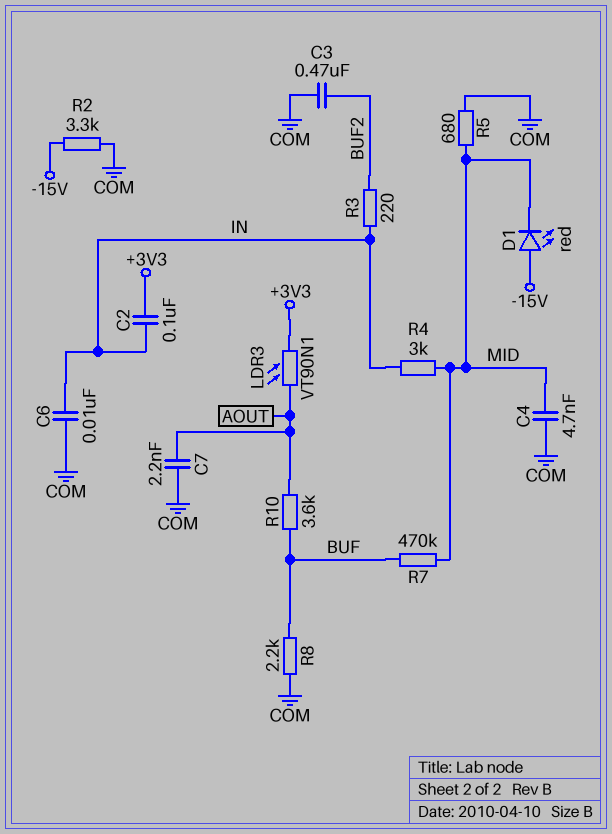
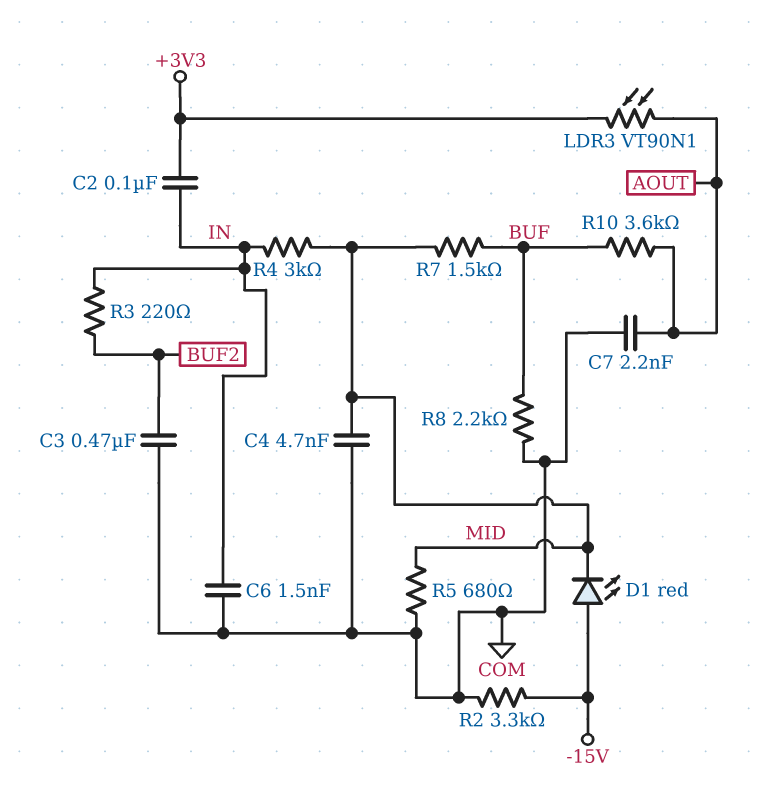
C6: 10nF (COM, IN) -> 1.5nF (COM, IN)
R7: 470k (BUF, MID) -> 1.5k (BUF, MID)

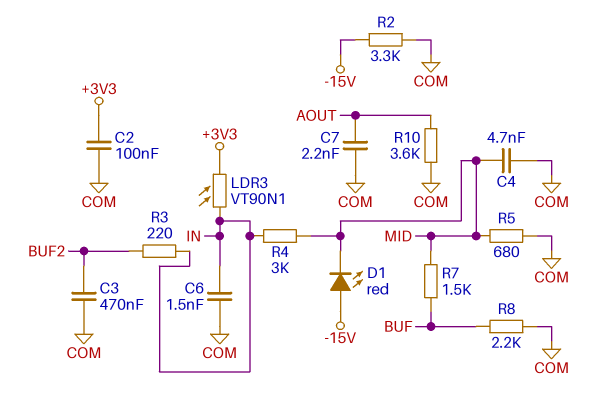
C2: 100nF (+3V3, IN) -> 100nF (+3V3, COM)
LDR3: VT90N1 (+3V3, AOUT) -> VT90N1 (+3V3, IN)
R10: 3.6k (AOUT, BUF) -> 3.6k (AOUT, COM)

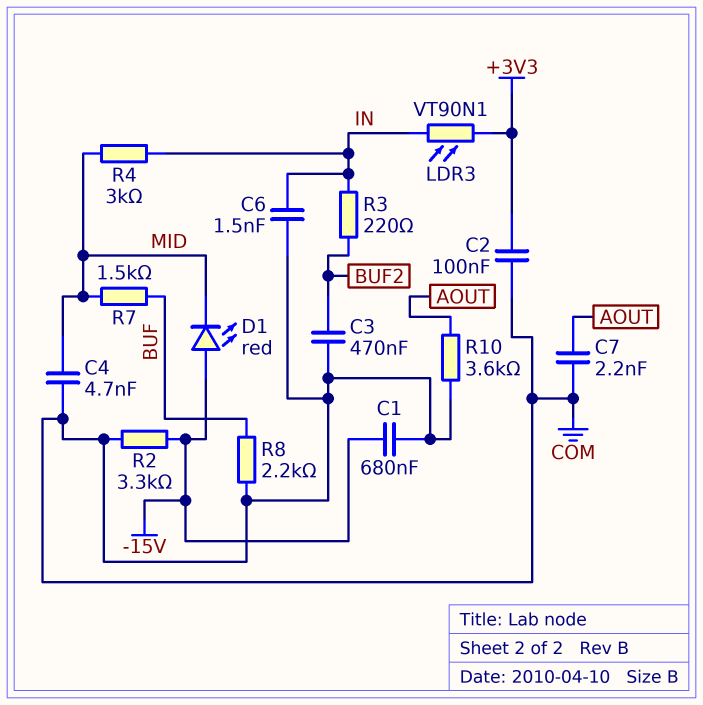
C1: none -> 680nF (-15V, COM)
R5: 680 (COM, MID) -> none

